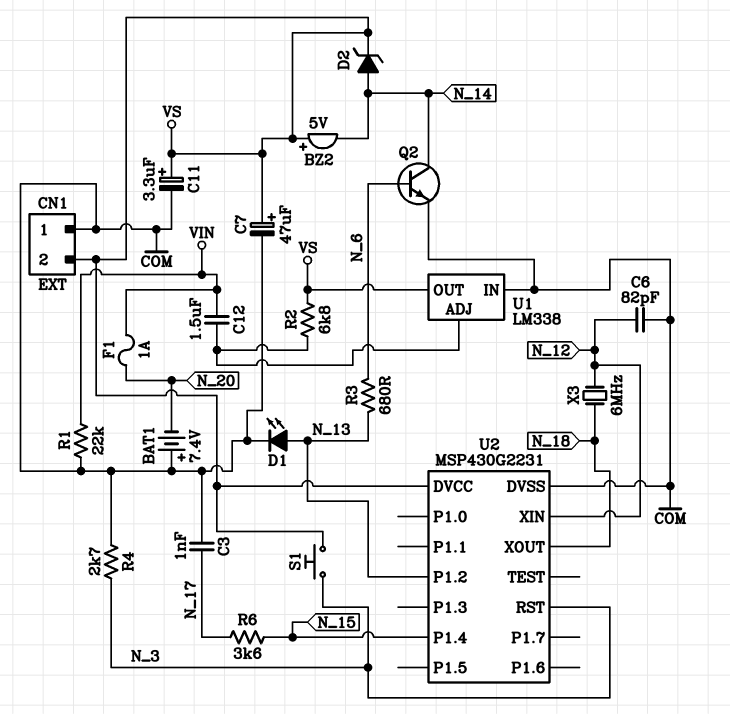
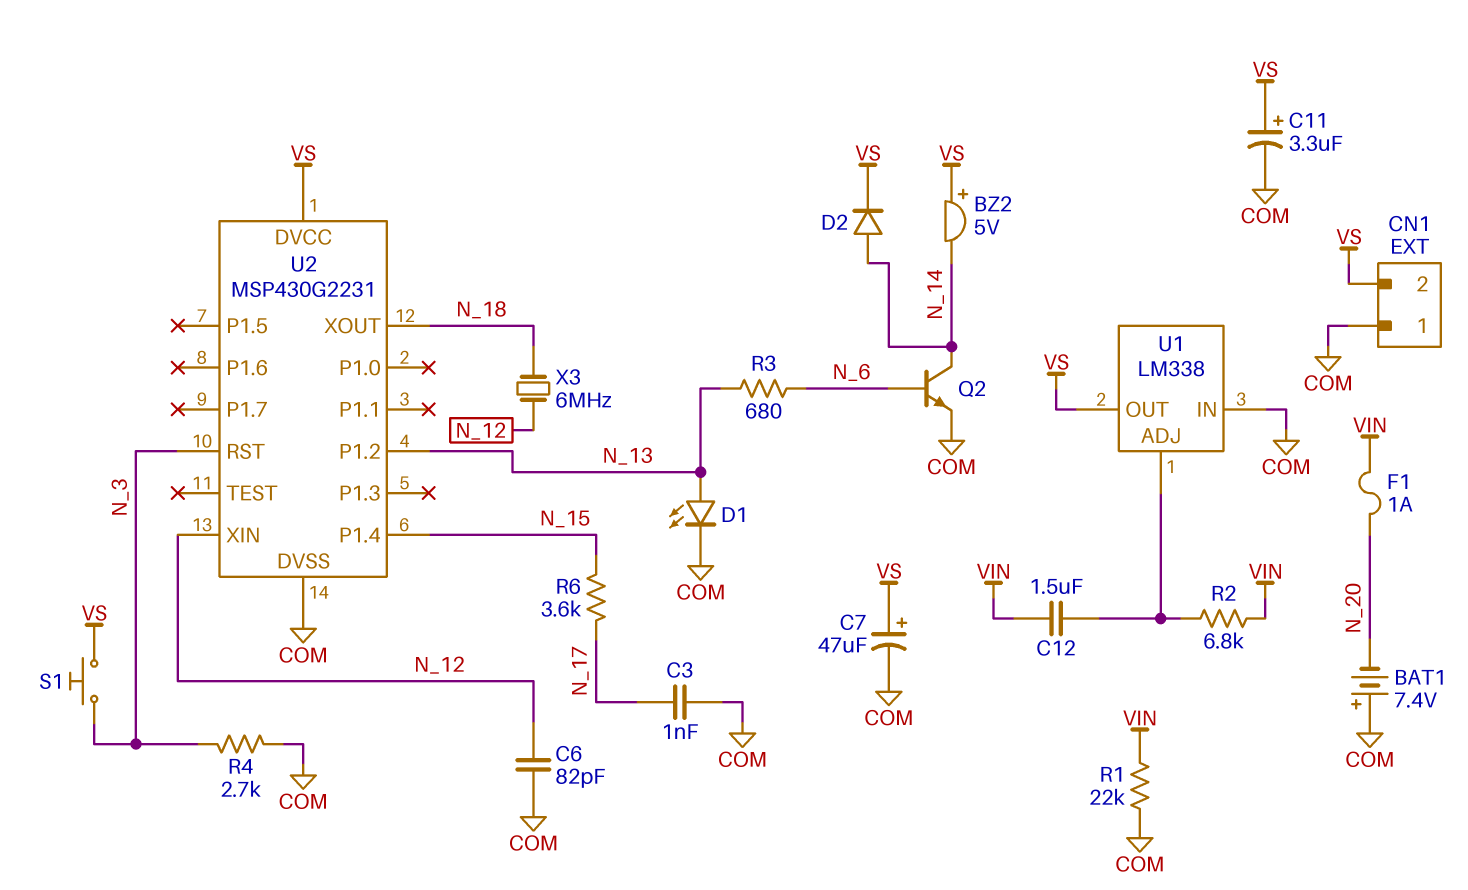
D2: zener (A N_14, K VS) -> diode (A N_14, K VS)
R2: 6.8k (U1/ADJ, VS) -> 6.8k (U1/ADJ, VIN)

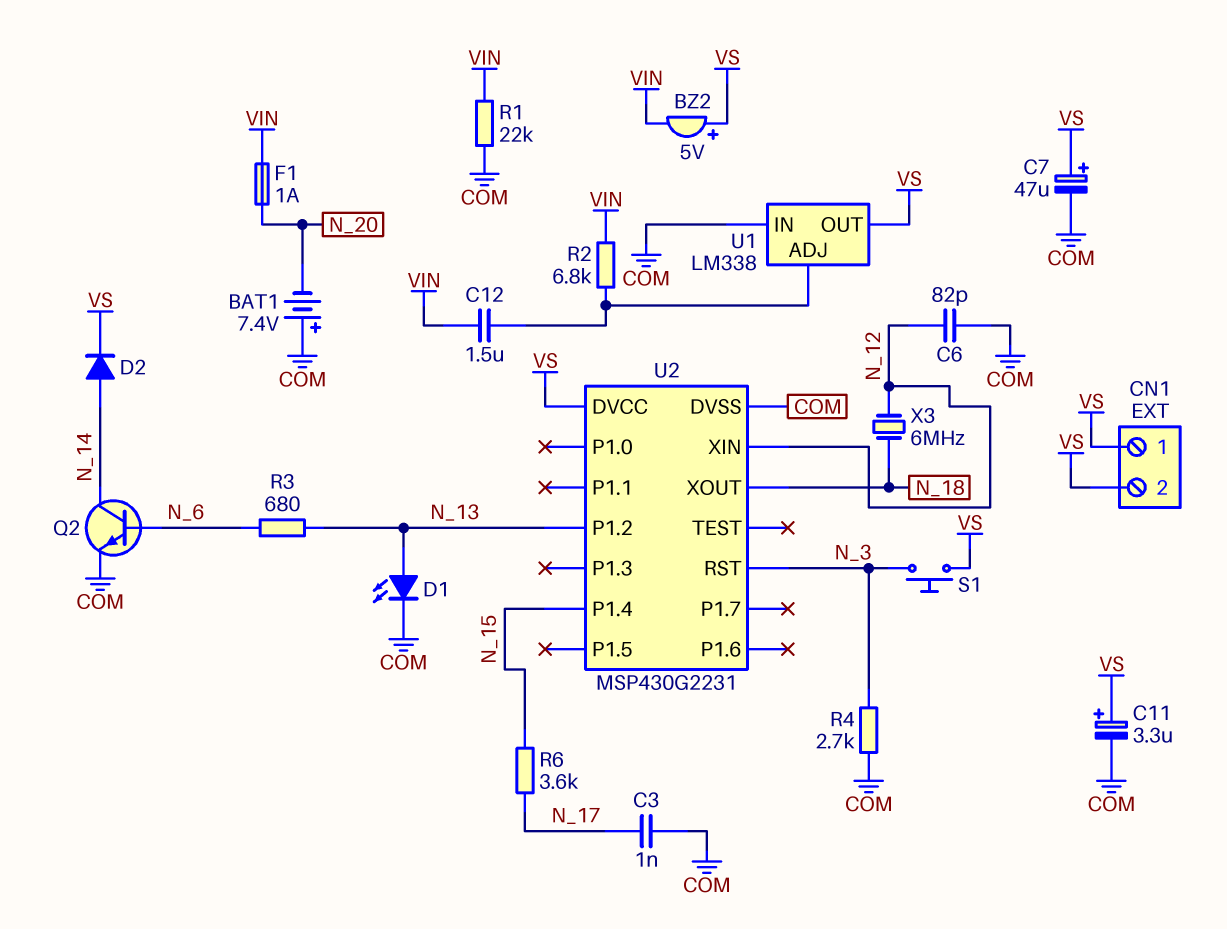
BZ2: buzzer 5V (plus VS, minus N_14) -> buzzer 5V (plus VS, minus VIN)
CN1 pin 1: COM -> VS

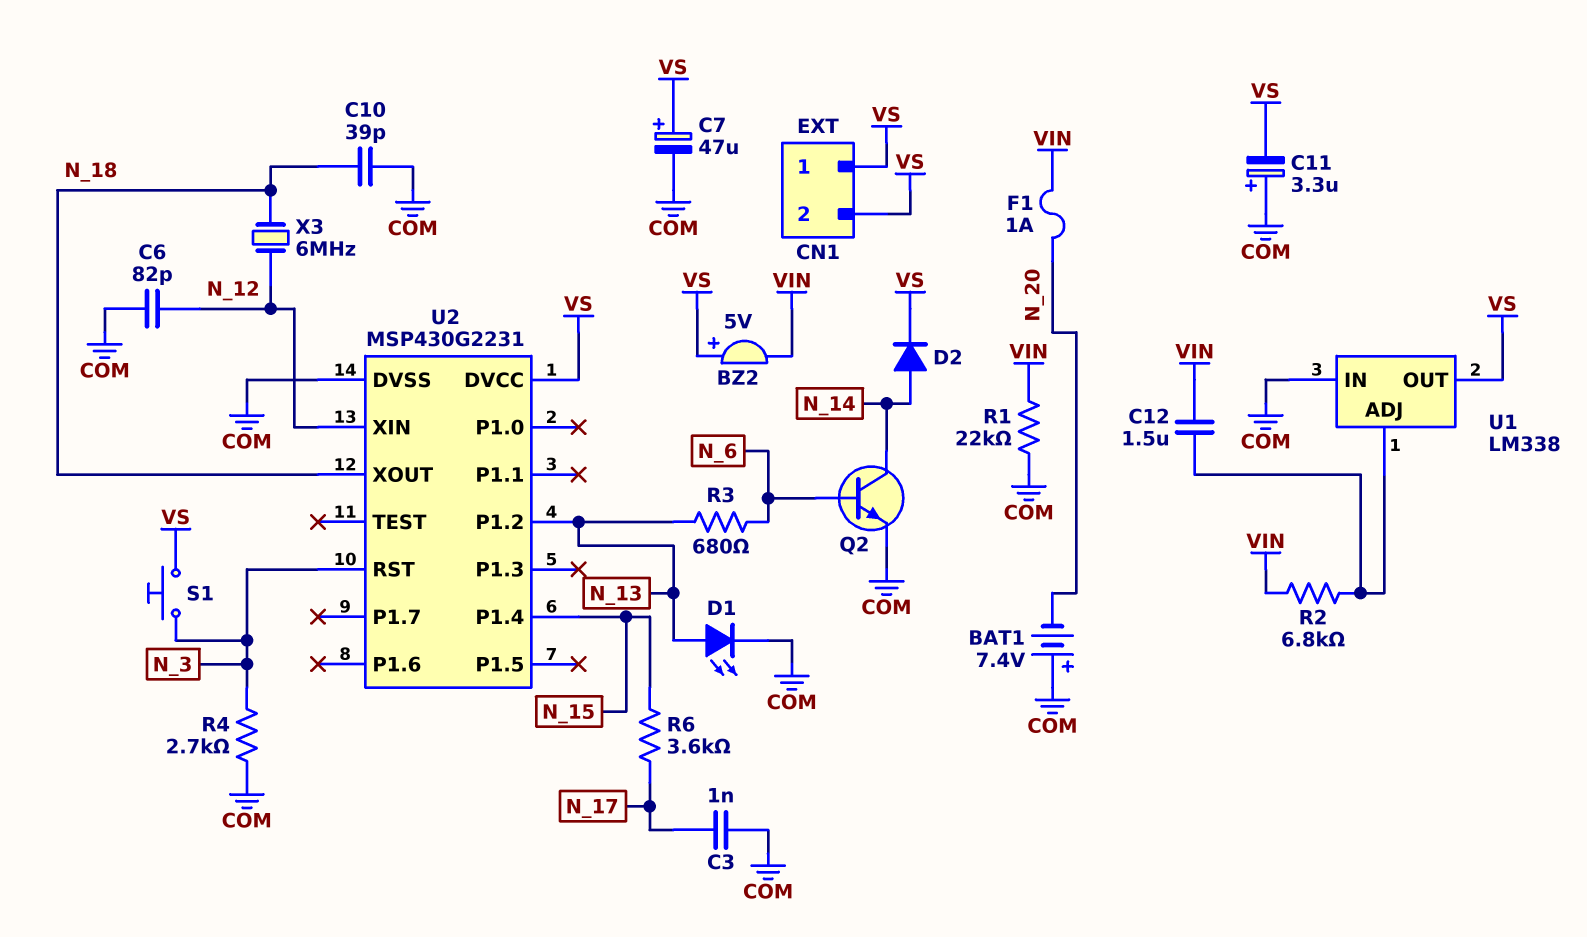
C10: none -> 39pF (COM, N_18)
C11: 3.3uF (plus VS, minus COM) -> 3.3uF (plus COM, minus VS)

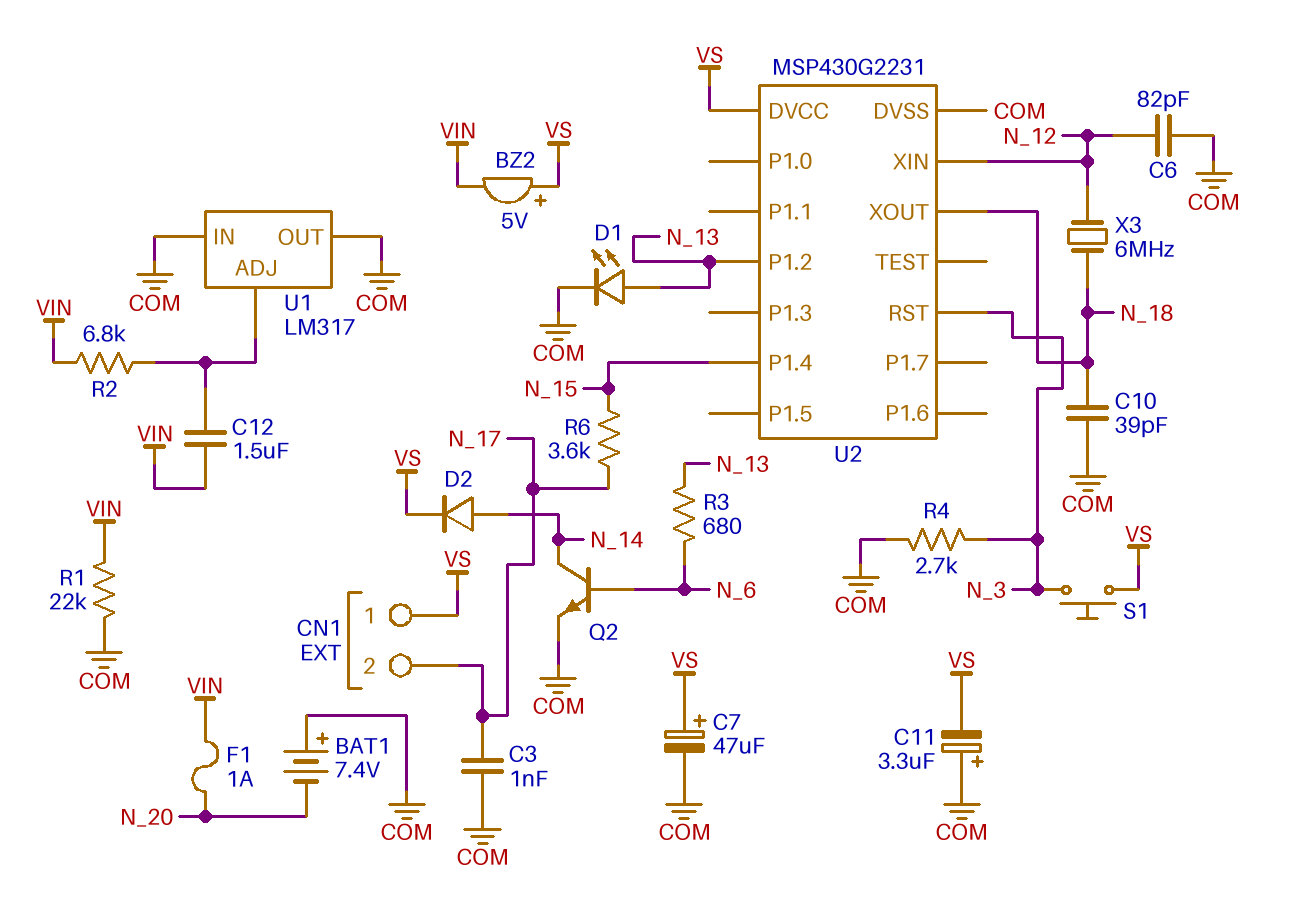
CN1 pin 2: VS -> N_17
U1: LM338 -> LM317
U1 pin OUT: VS -> COM

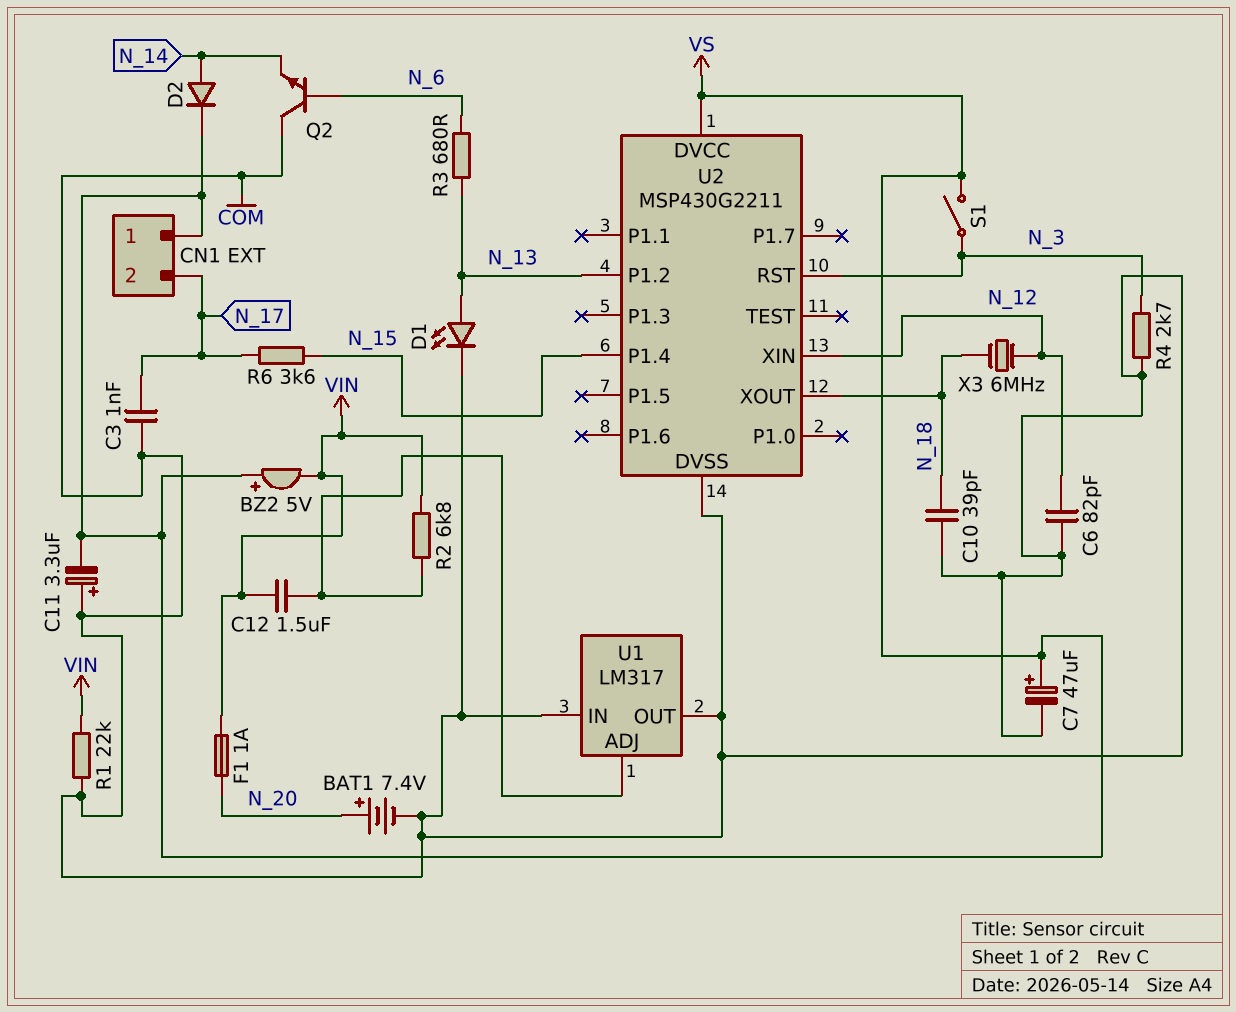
BAT1: 7.4V (plus COM, minus N_20) -> 7.4V (plus N_20, minus COM)
Q2: NPN (B N_6, C N_14, E COM) -> NPN (B N_6, C COM, E N_14)
S1: button (N_3, VS) -> switch (N_3, VS)
U2: MSP430G2231 -> MSP430G2211

